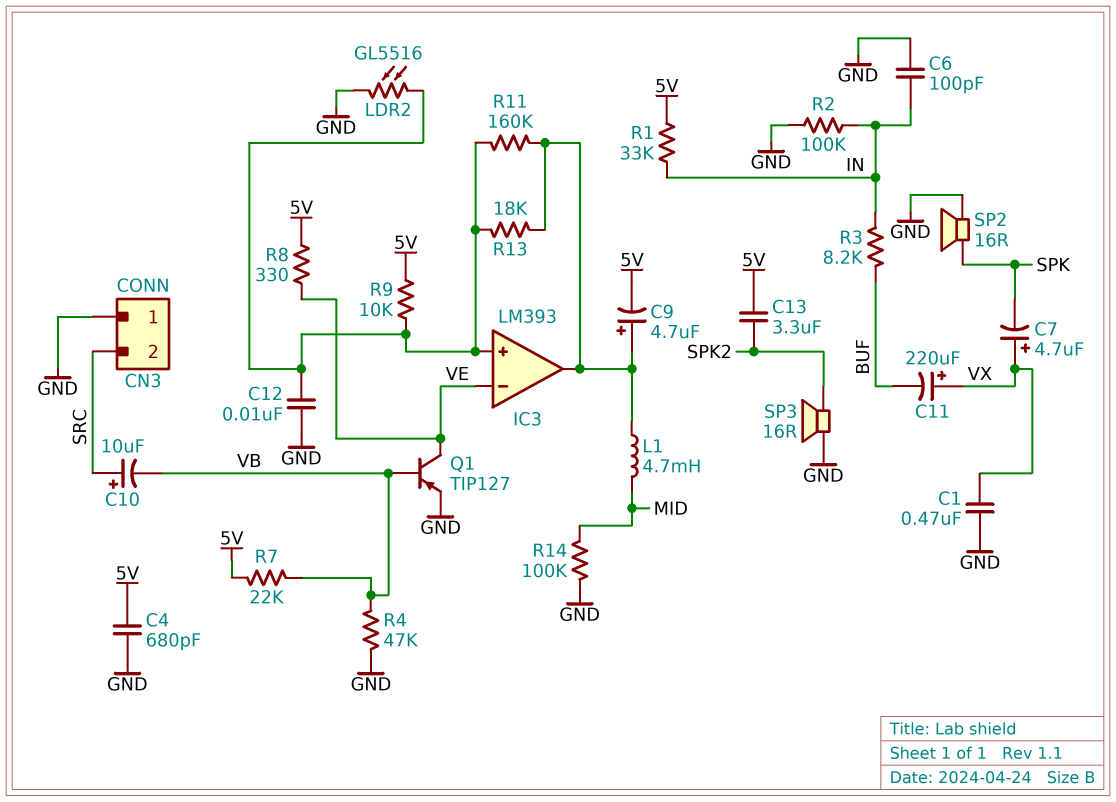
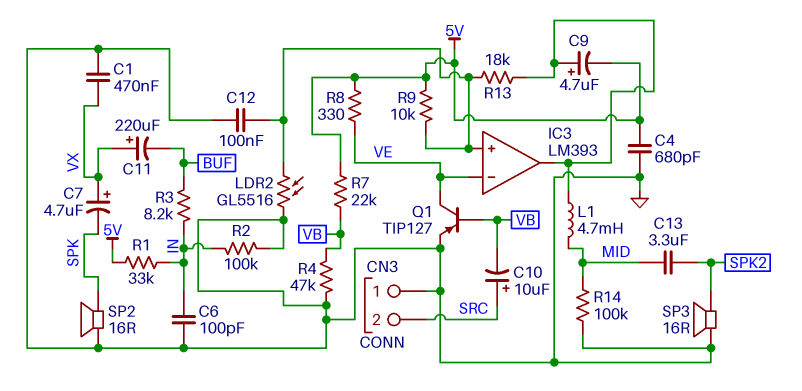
C12: 10nF (GND, IC3/in+) -> 100nF (GND, IC3/in+)
C13: 3.3uF (5V, SPK2) -> 3.3uF (MID, SPK2)
R11: 160k (IC3/in+, IC3/out) -> none

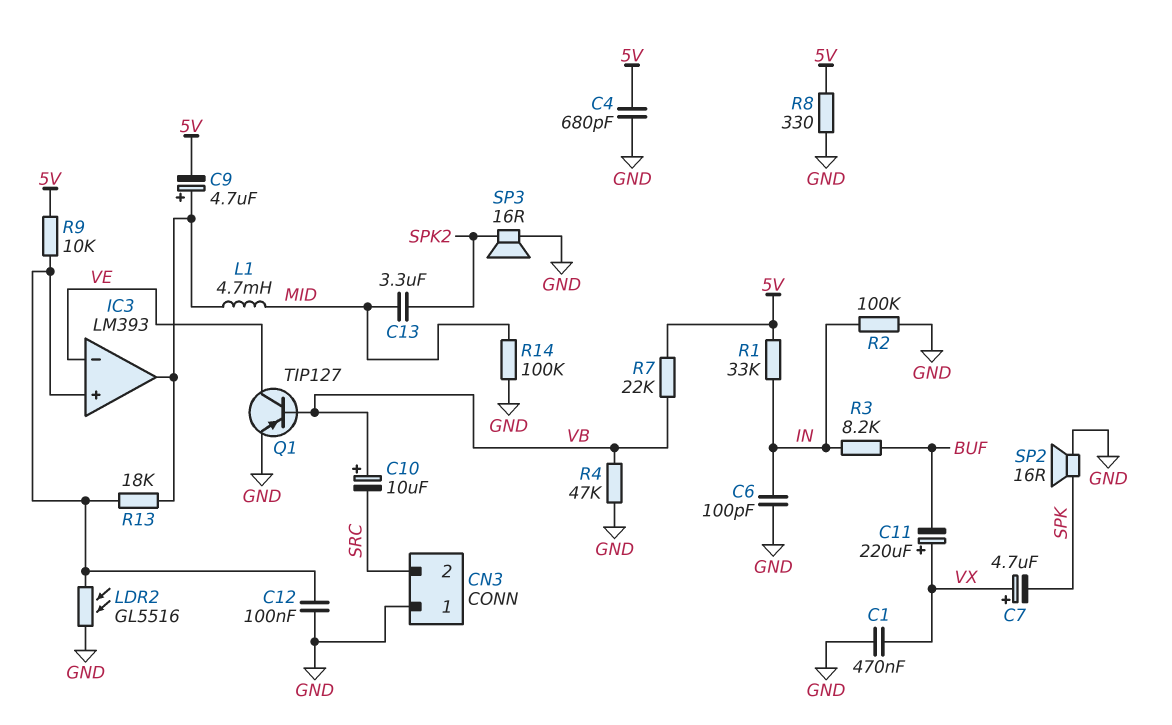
C10: 10uF (plus SRC, minus VB) -> 10uF (plus VB, minus SRC)
R8: 330 (5V, VE) -> 330 (5V, GND)

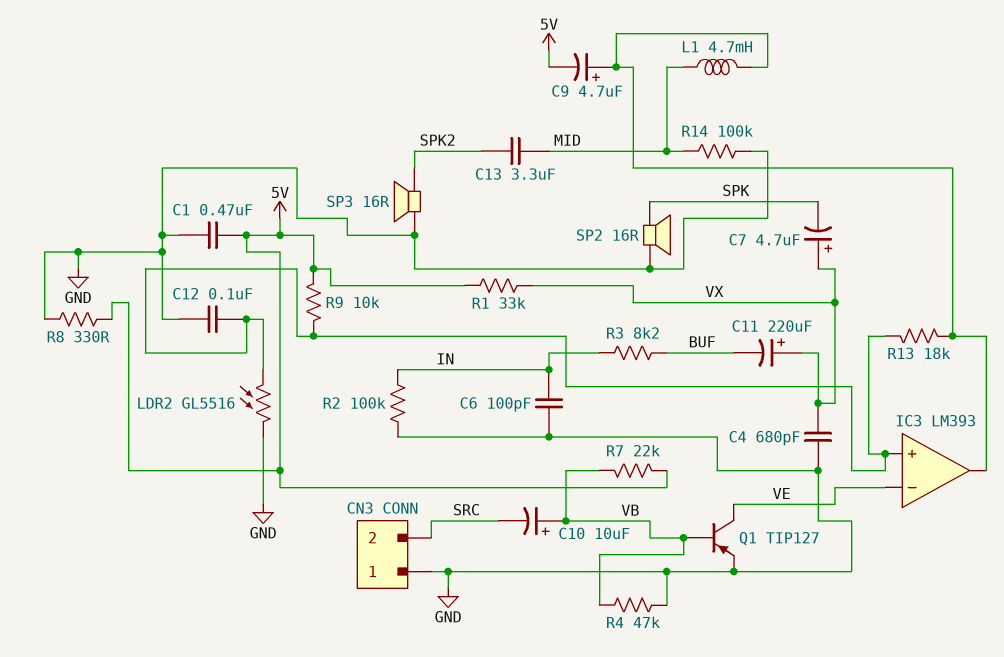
C1: 470nF (GND, VX) -> 470nF (5V, GND)
C4: 680pF (5V, GND) -> 680pF (GND, VX)
R1: 33k (5V, IN) -> 33k (5V, VX)

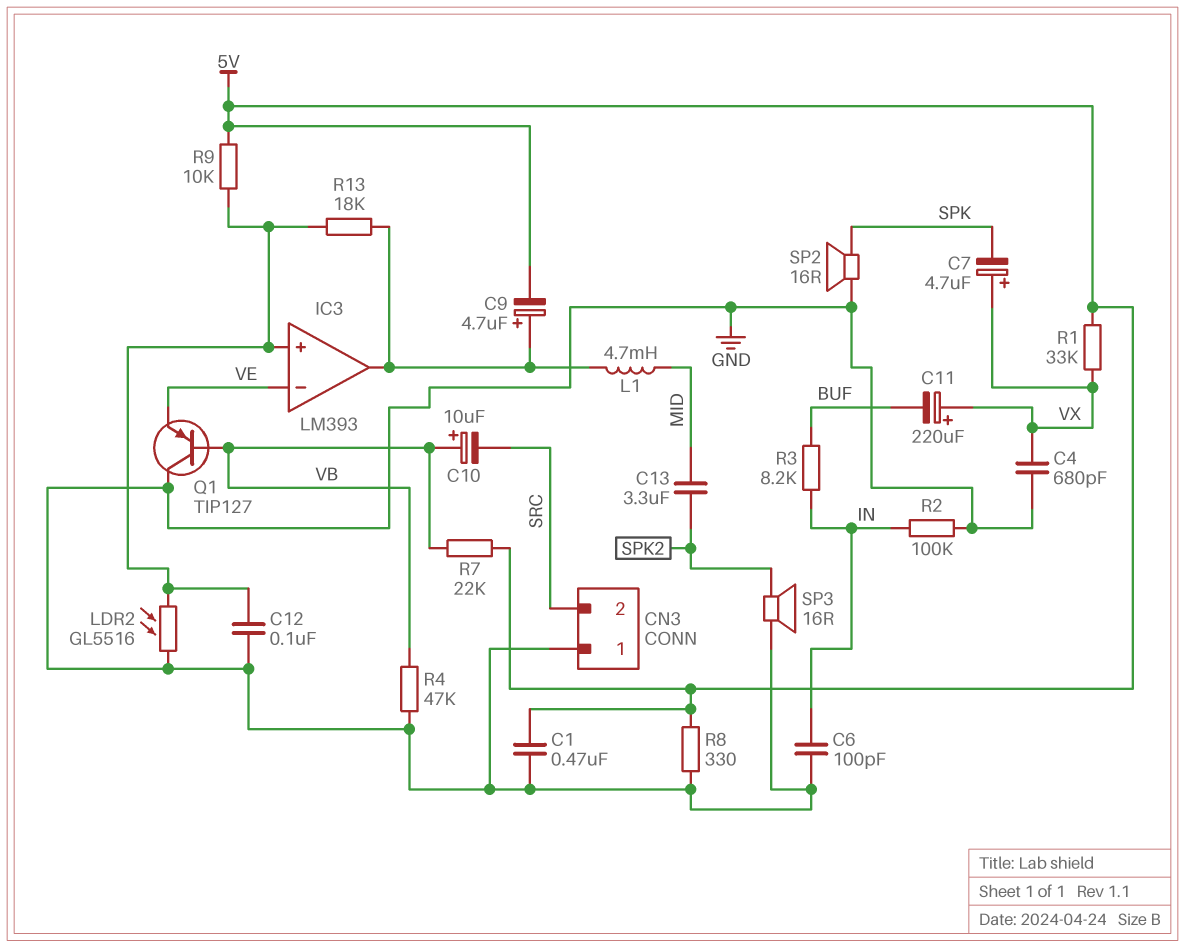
Q1: PNP TIP127 (B VB, C VE, E GND) -> PNP TIP127 (B VB, C GND, E VE)
R14: 100k (GND, MID) -> none

